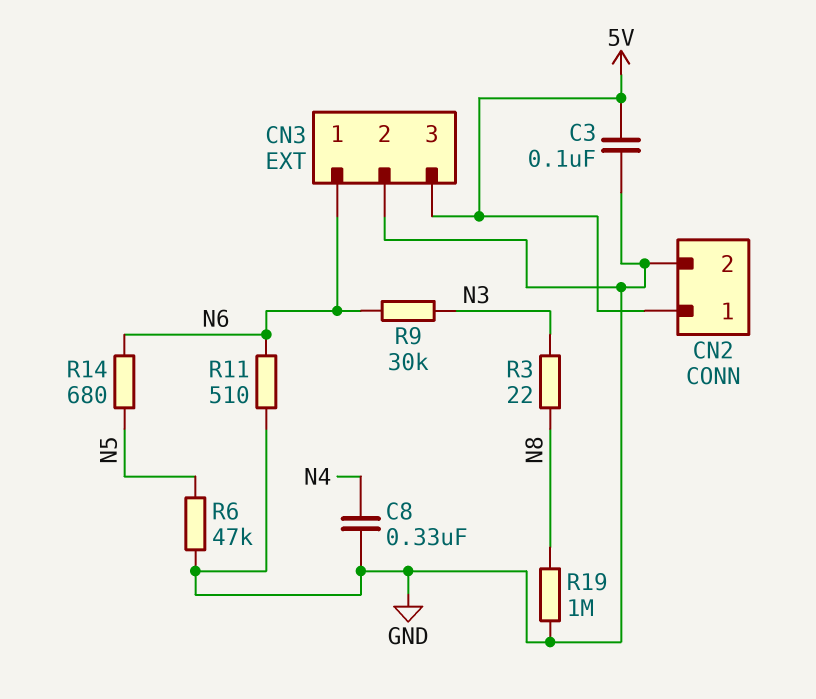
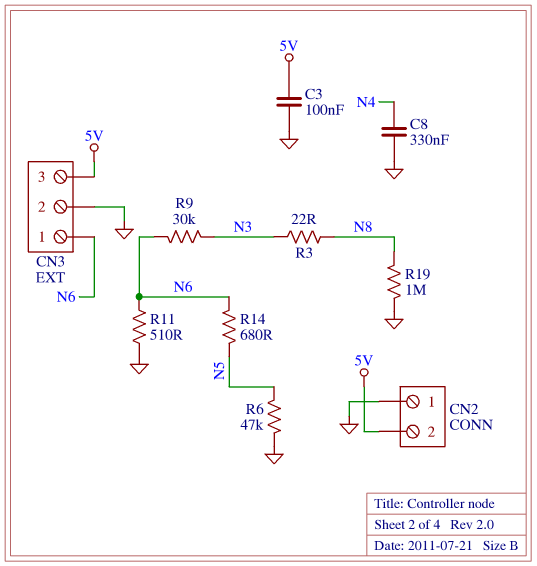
CN2 pin 1: 5V -> GND
CN2 pin 2: GND -> 5V

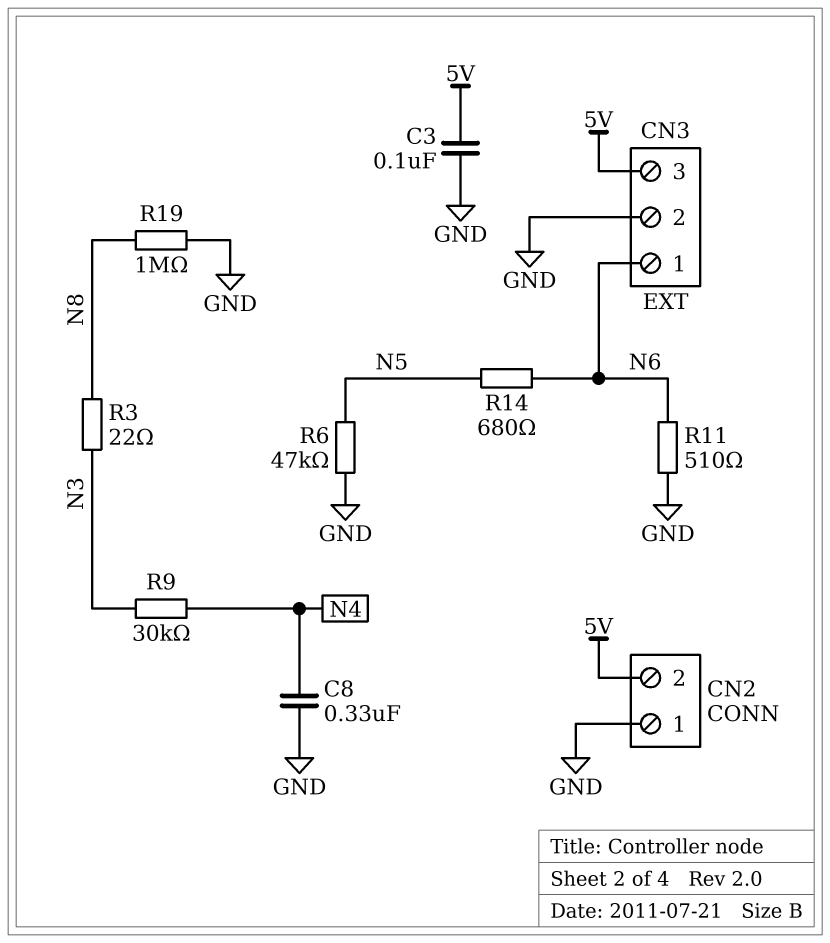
R9: 30k (N3, N6) -> 30k (N3, N4)

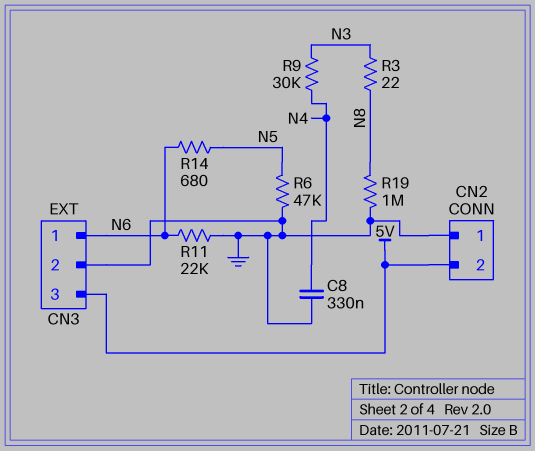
C3: 100nF (5V, GND) -> none
R11: 510 (GND, N6) -> 22k (GND, N6)

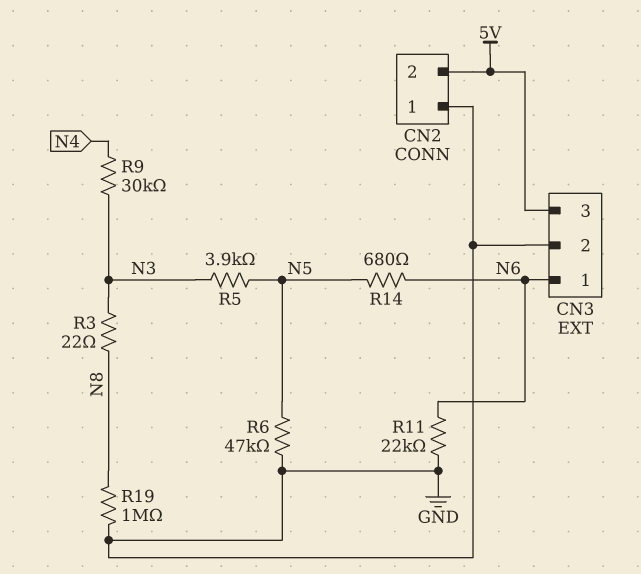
C8: 330nF (GND, N4) -> none
R5: none -> 3.9k (N3, N5)

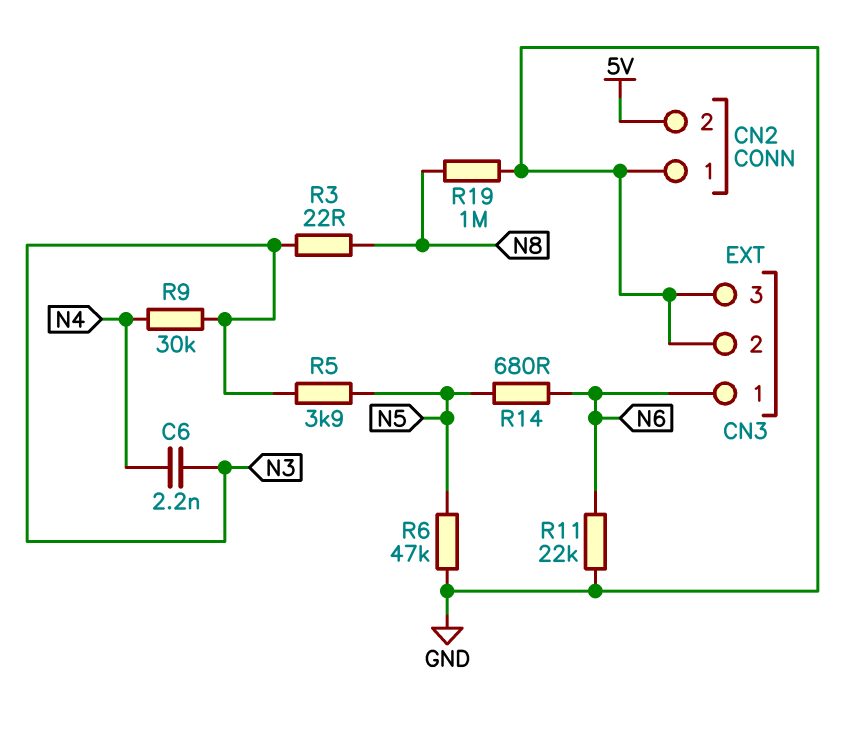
C6: none -> 2.2nF (N3, N4)
CN3 pin 3: 5V -> GND

